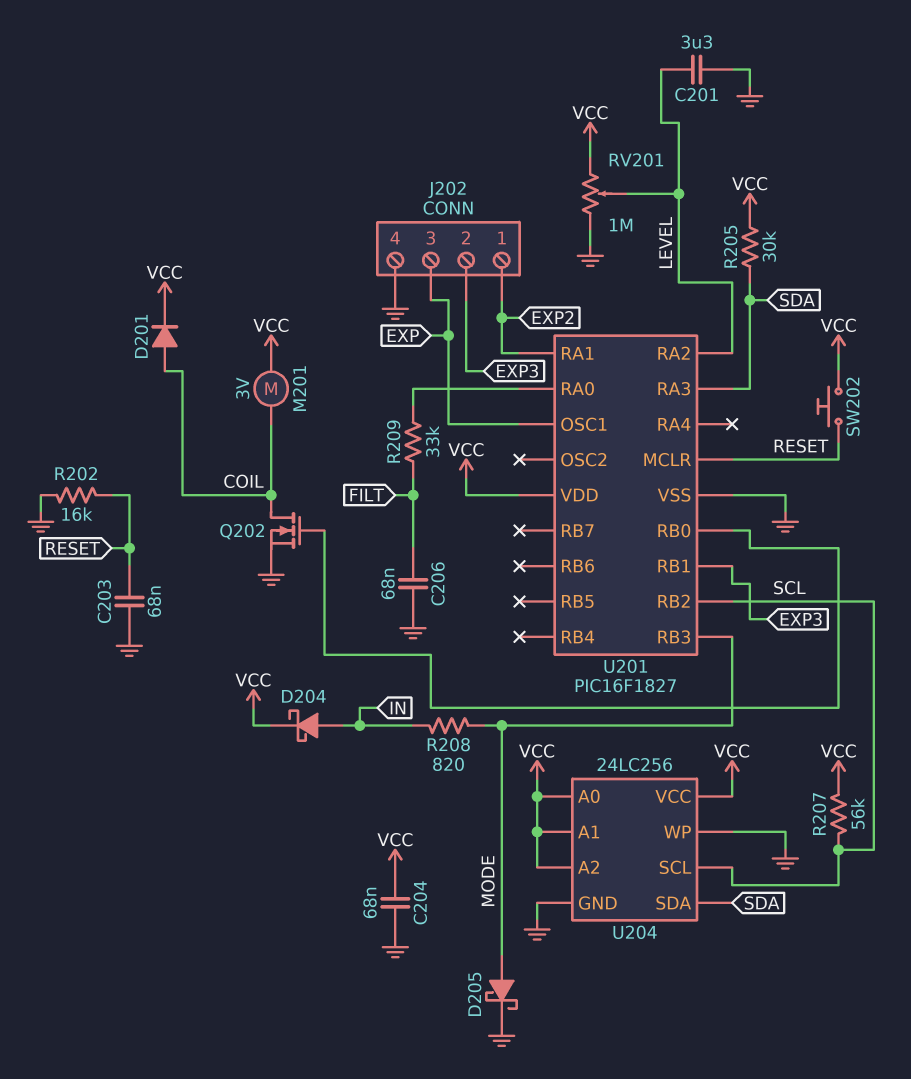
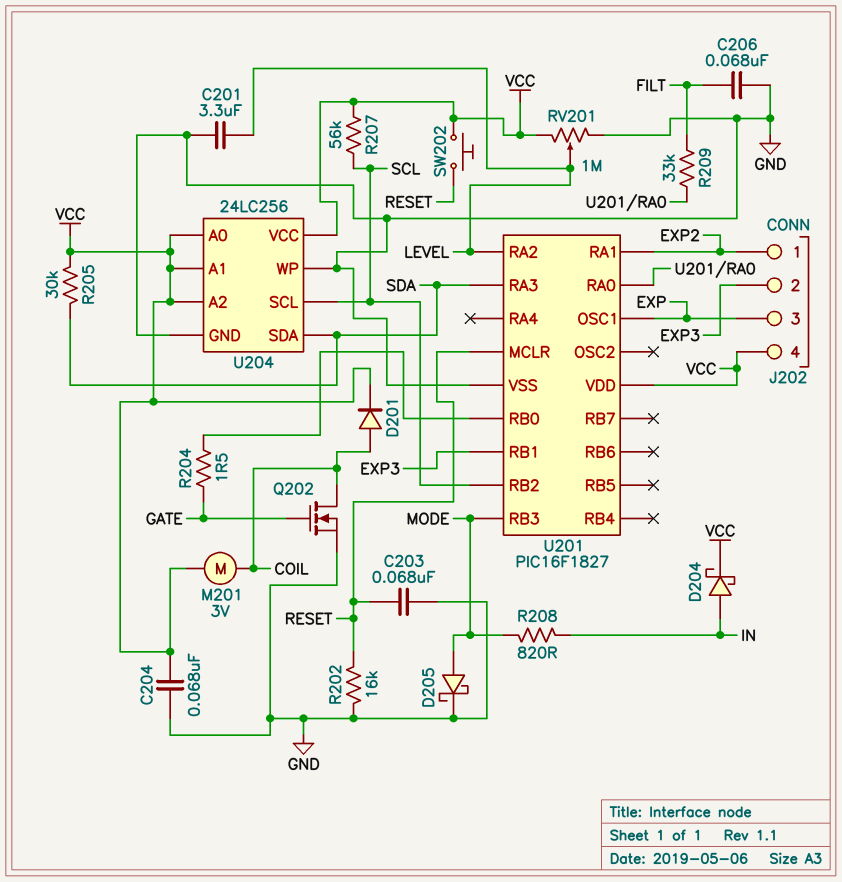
J202 pin 4: GND -> VCC
Q202: NMOS (G U201/RB0, D COIL, S GND) -> NMOS (G GATE, D COIL, S GND)
R204: none -> 1.5 (GATE, U201/RB0)

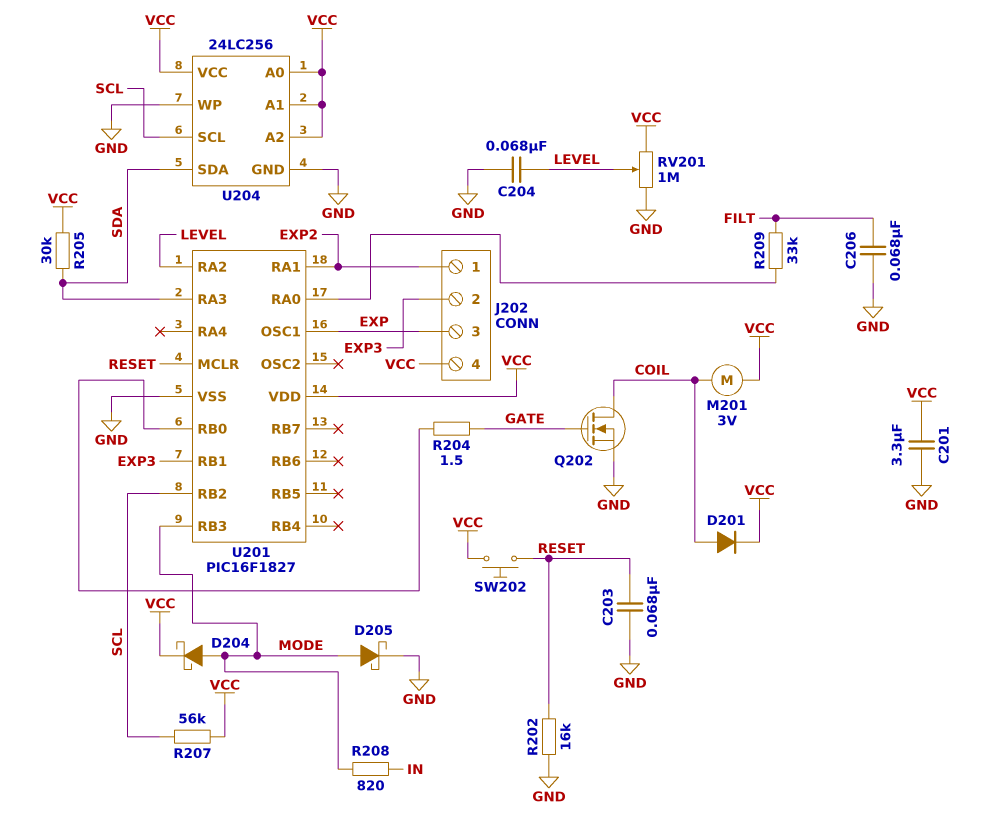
C201: 3.3uF (GND, LEVEL) -> 3.3uF (GND, VCC)
C204: 68nF (GND, VCC) -> 68nF (GND, LEVEL)
D204: schottky (A IN, K VCC) -> schottky (A MODE, K VCC)

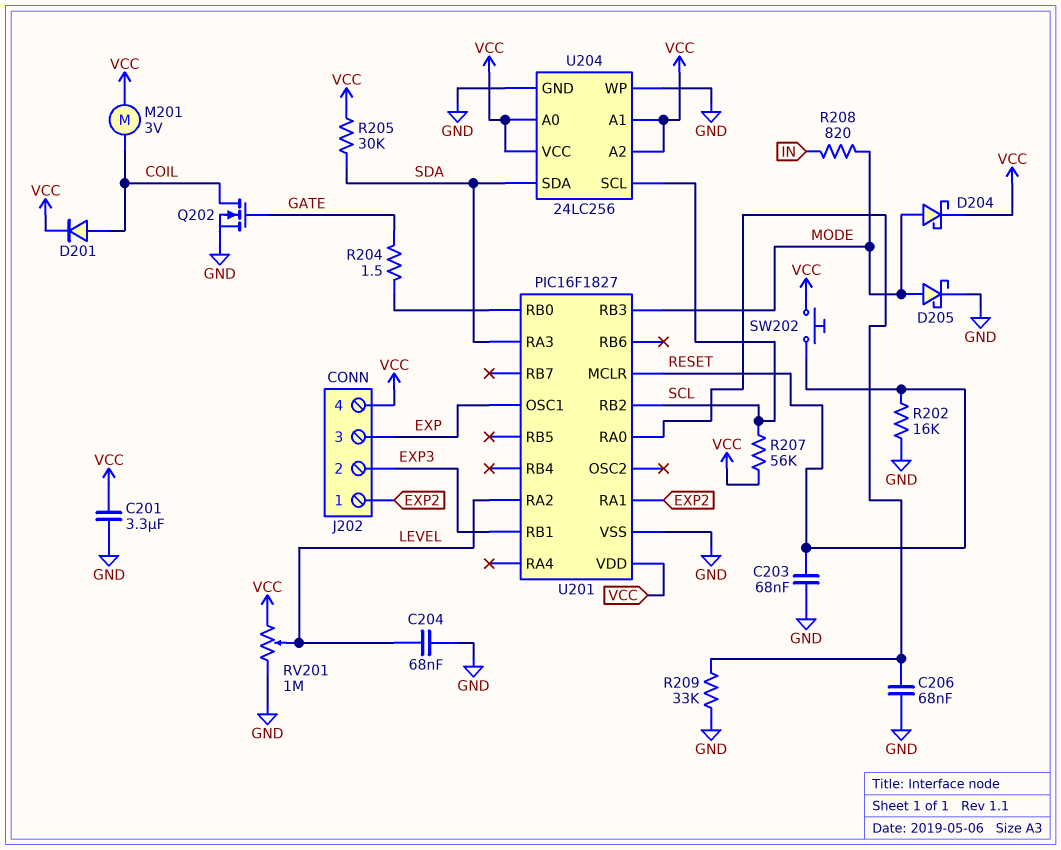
C206: 68nF (FILT, GND) -> 68nF (GND, U201/RA0)
R209: 33k (FILT, U201/RA0) -> 33k (GND, U201/RA0)

